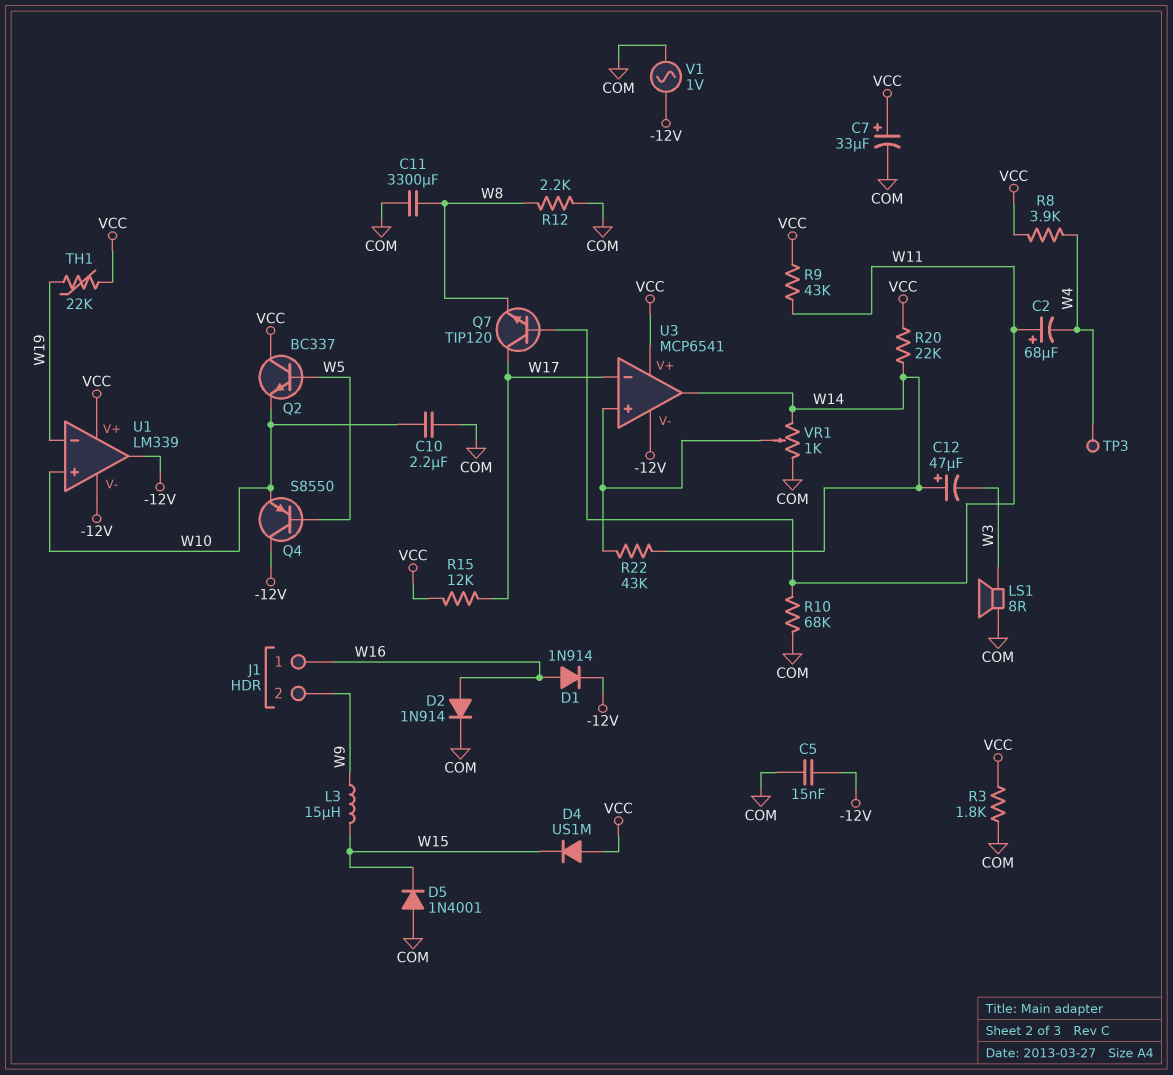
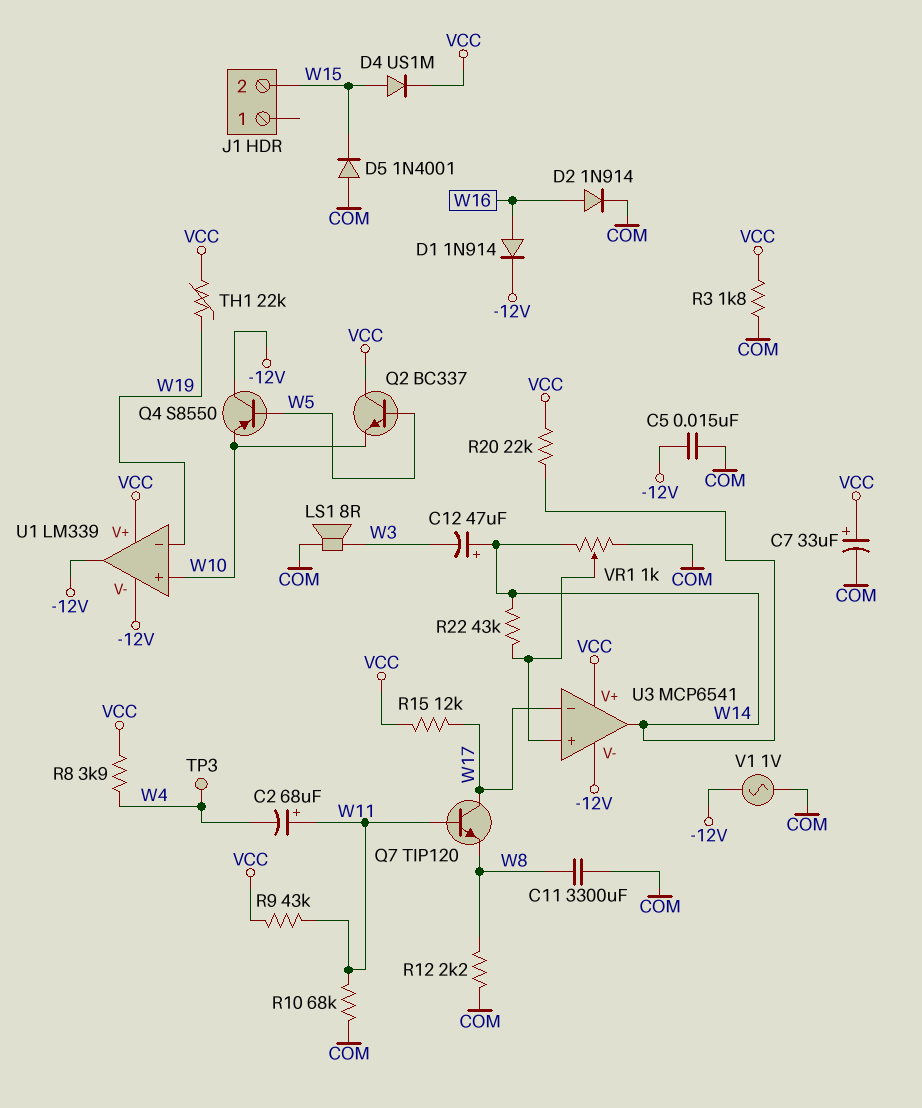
C10: 2.2uF (COM, W10) -> none
D4: diode US1M (A VCC, K W15) -> diode US1M (A W15, K VCC)
J1 pin 1: W16 -> none
J1 pin 2: W9 -> W15
L3: 15uH (W9, W15) -> none

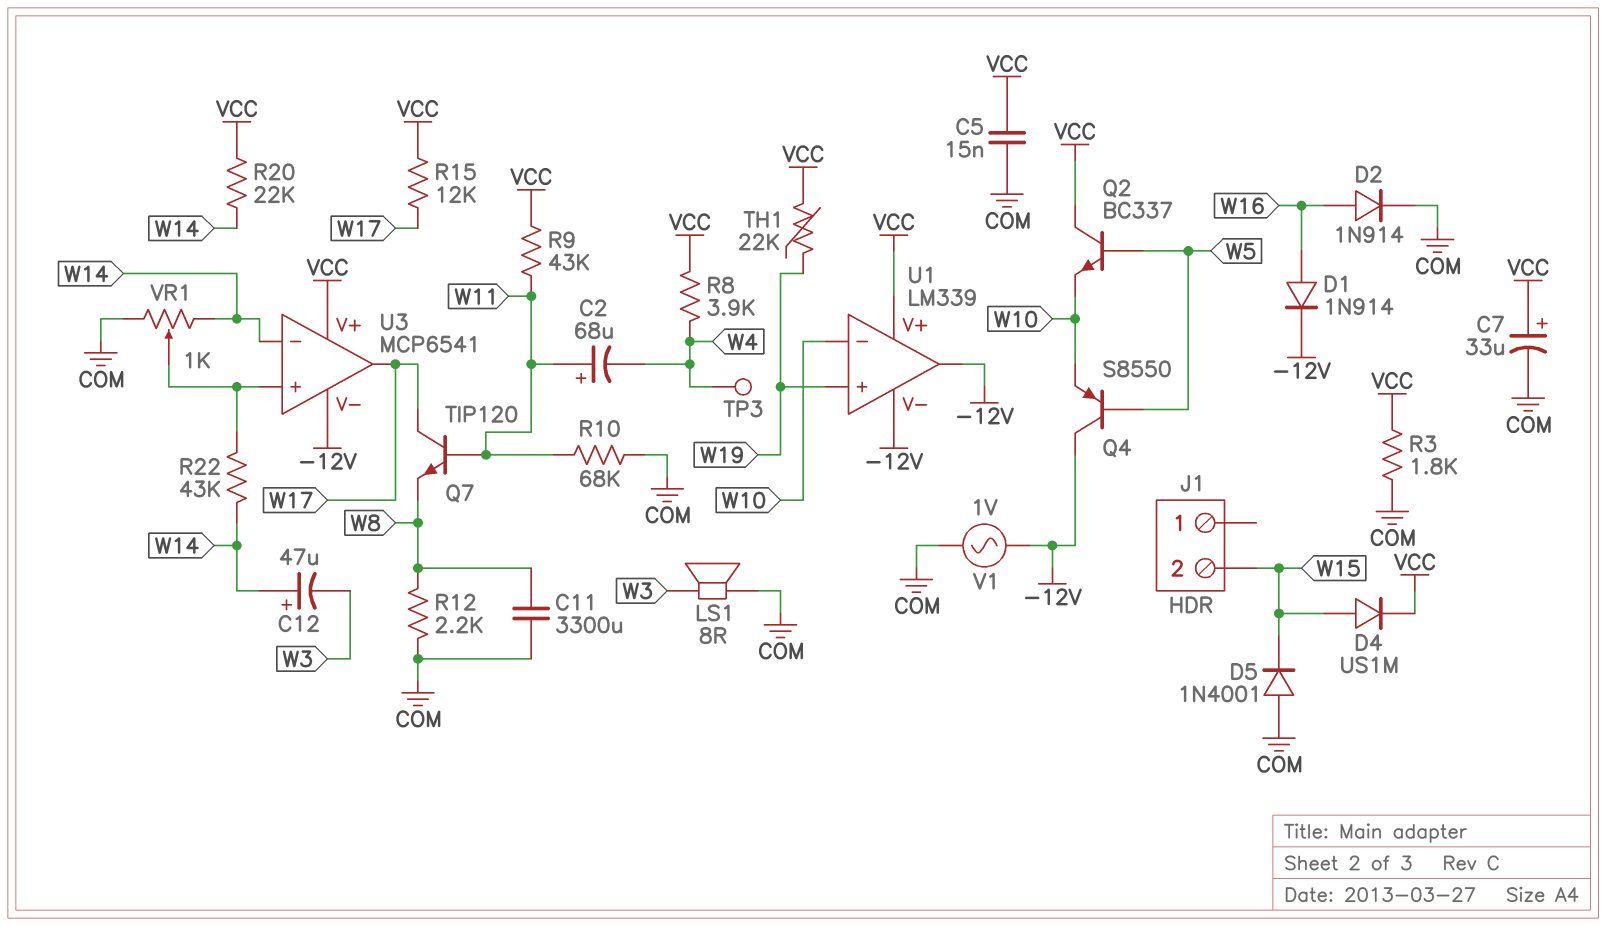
C5: 15nF (-12V, COM) -> 15nF (COM, VCC)
U1 pin in+: W10 -> W19
U1 pin in-: W19 -> W10
U3 pin in-: W17 -> W14
U3 pin out: W14 -> W17

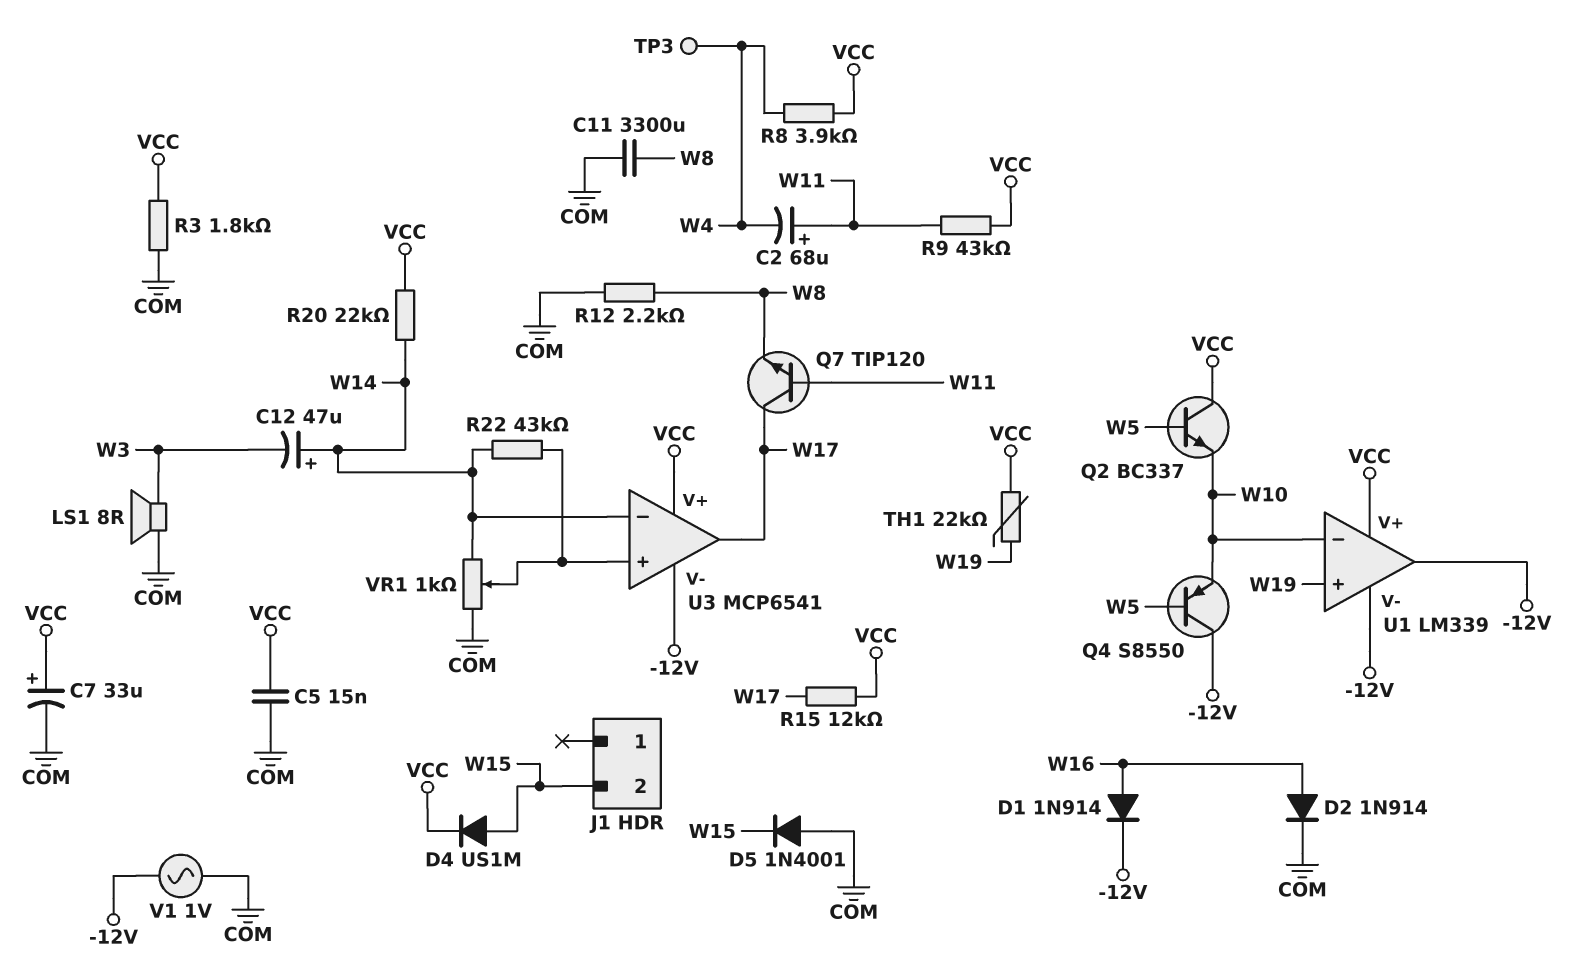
R10: 68k (COM, W11) -> none

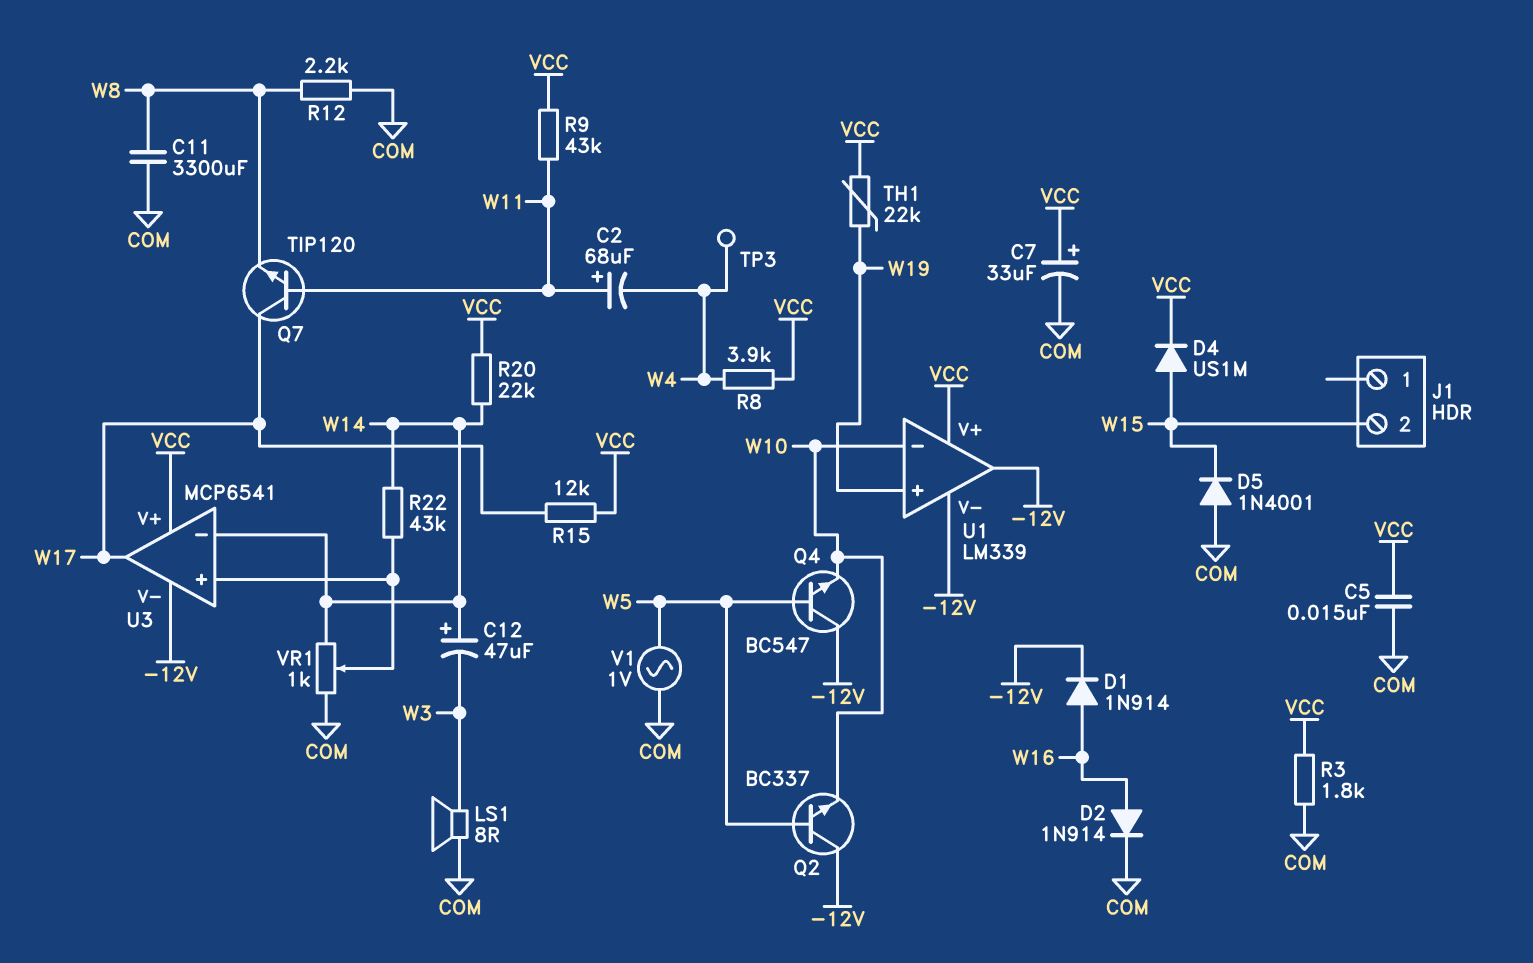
Q2: NPN BC337 (B W5, C VCC, E W10) -> NPN BC337 (B W5, C -12V, E W10)
Q4: PNP S8550 (B W5, C -12V, E W10) -> NPN BC547 (B W5, C -12V, E W10)
V1: AC 1V (-12V, COM) -> AC 1V (COM, W5)

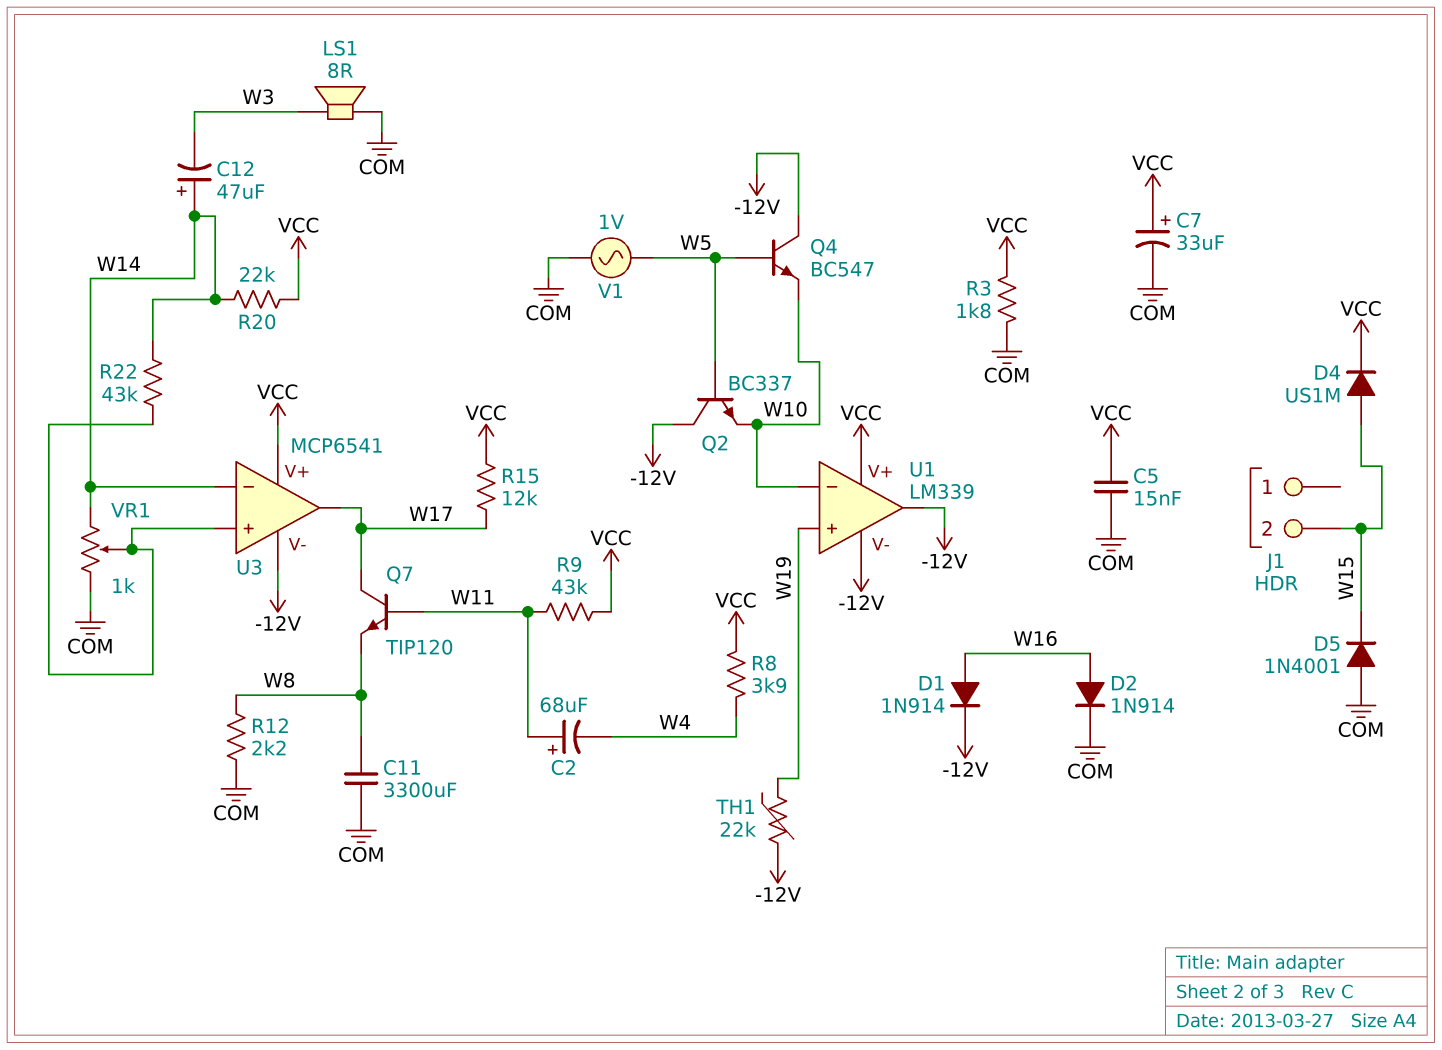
TH1: 22k (VCC, W19) -> 22k (-12V, W19)
TP3: test point (W4) -> none

